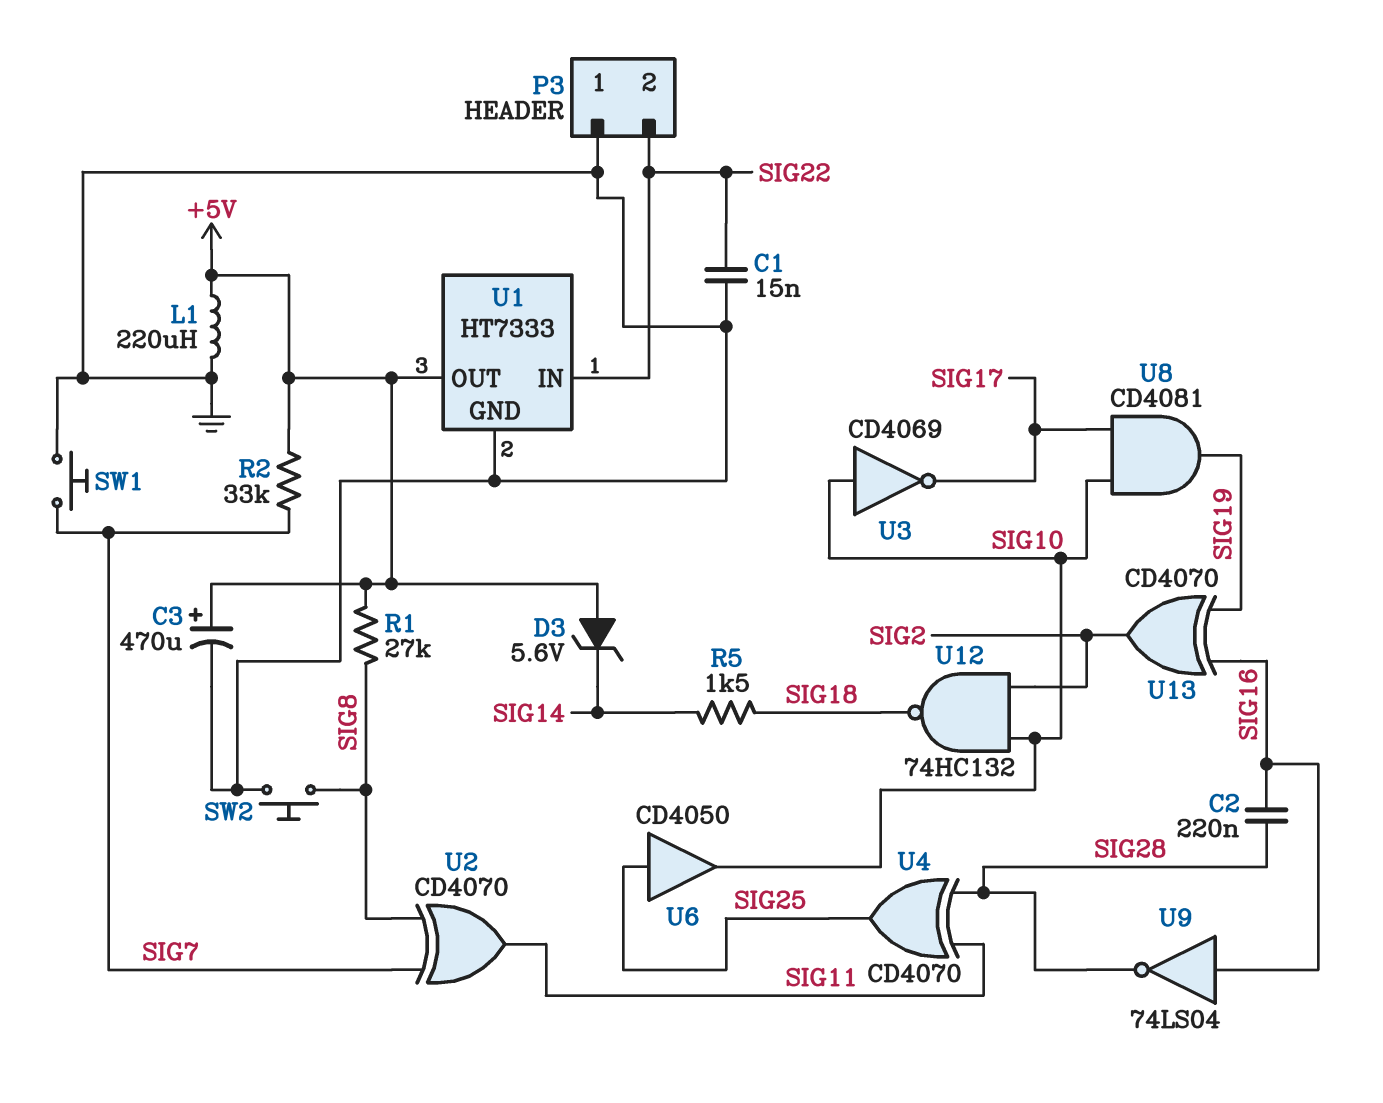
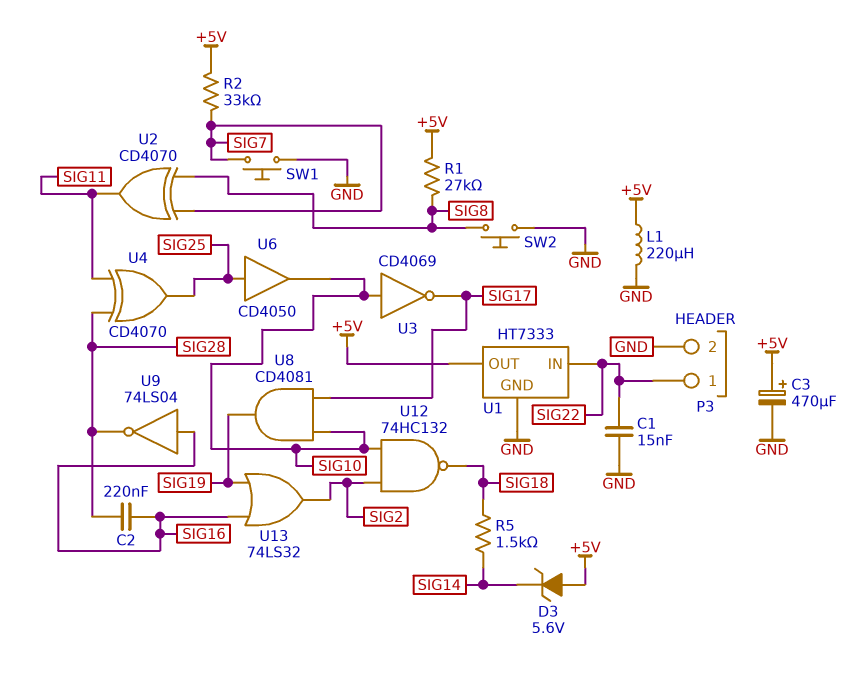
P3 pin 1: GND -> SIG22
P3 pin 2: SIG22 -> GND
U13: XOR CD4070 (in SIG16, in SIG19, out SIG2) -> OR 74LS32 (in SIG16, in SIG19, out SIG2)

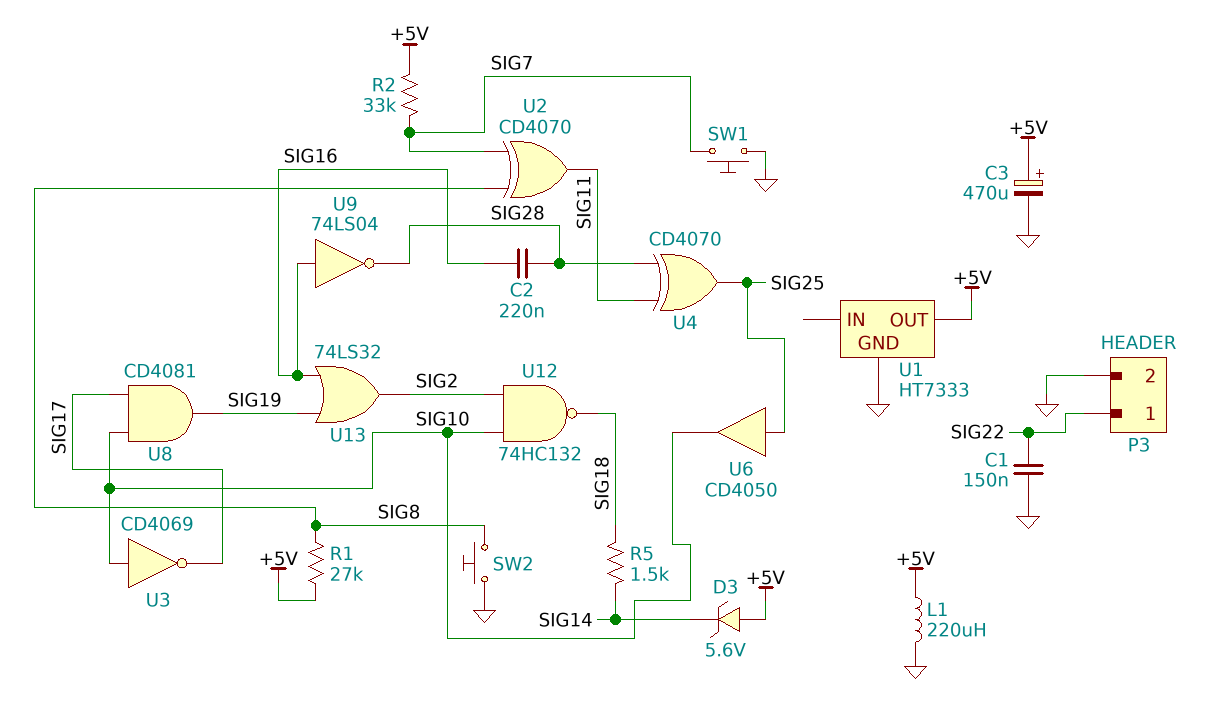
C1: 15nF (GND, SIG22) -> 150nF (GND, SIG22)
U1 pin IN: SIG22 -> none

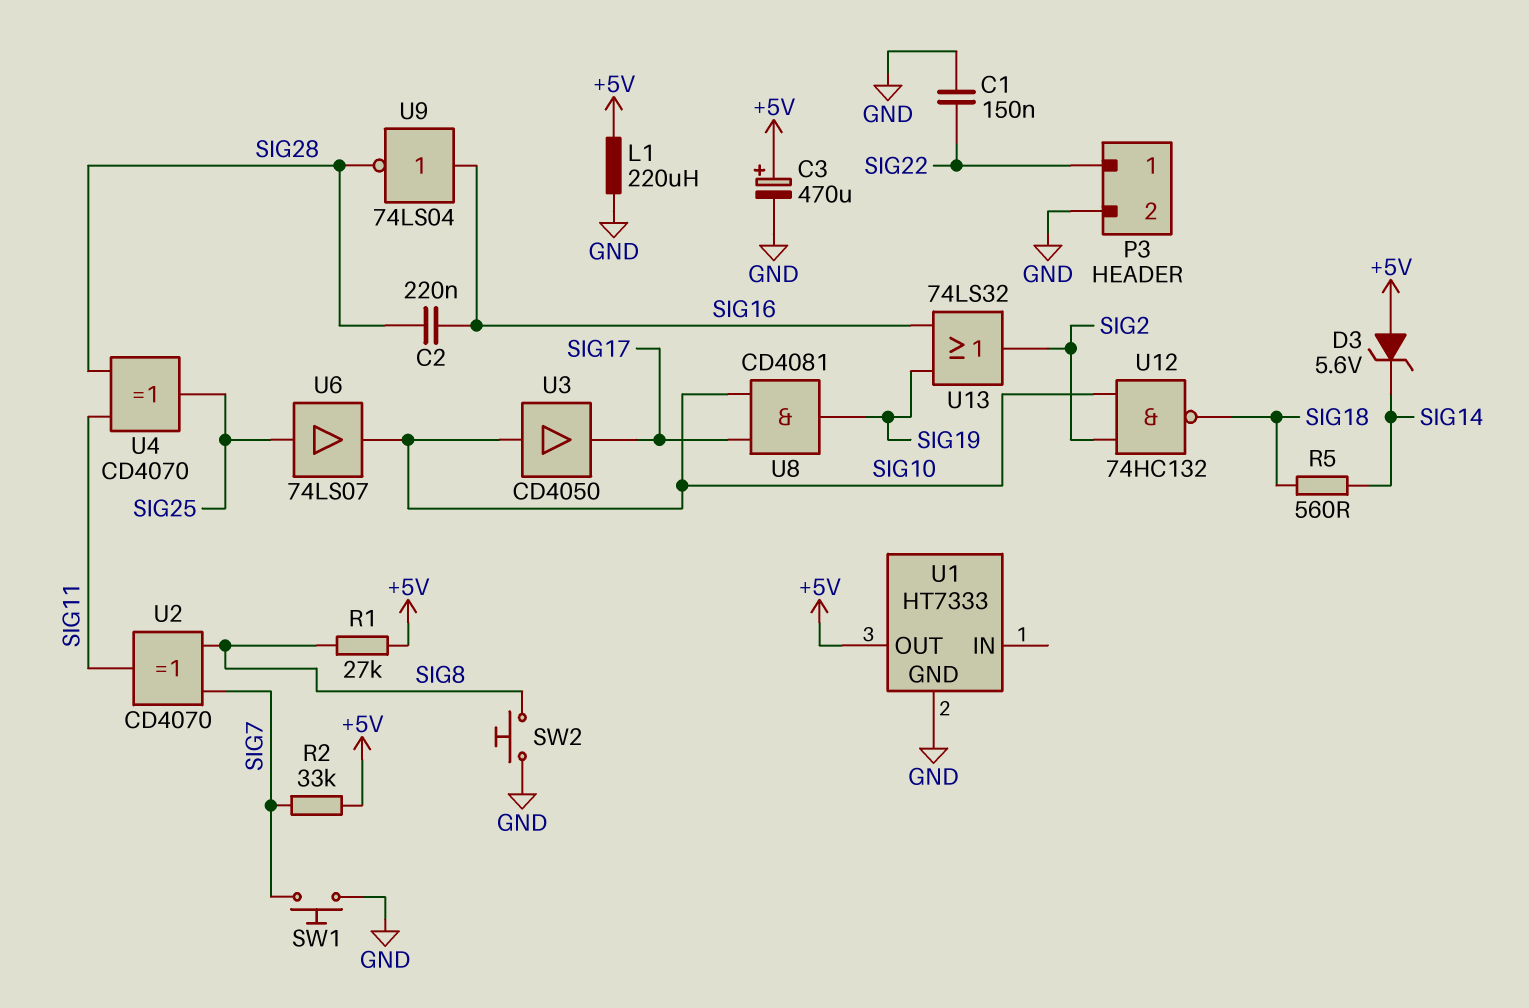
R5: 1.5k (SIG14, SIG18) -> 560 (SIG14, SIG18)
U3: NOT CD4069 (in SIG10, out SIG17) -> buffer CD4050 (in SIG10, out SIG17)
U6: buffer CD4050 (in SIG25, out SIG10) -> buffer 74LS07 (in SIG25, out SIG10)

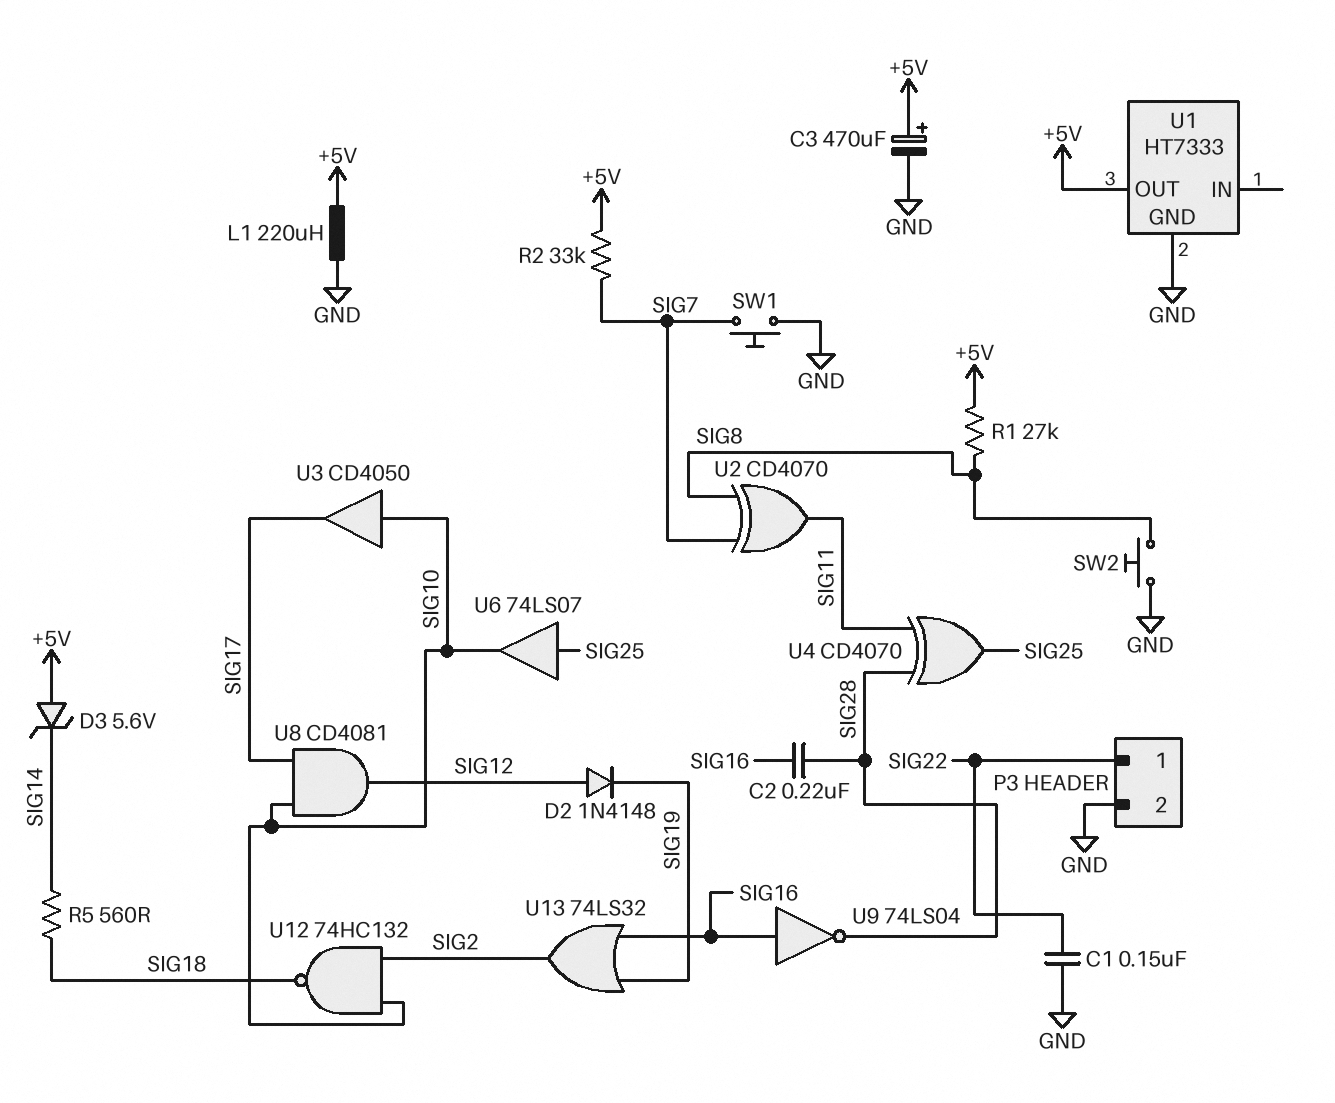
D2: none -> diode 1N4148 (A SIG12, K SIG19)
U8: AND CD4081 (in SIG10, in SIG17, out SIG19) -> AND CD4081 (in SIG10, in SIG17, out SIG12)

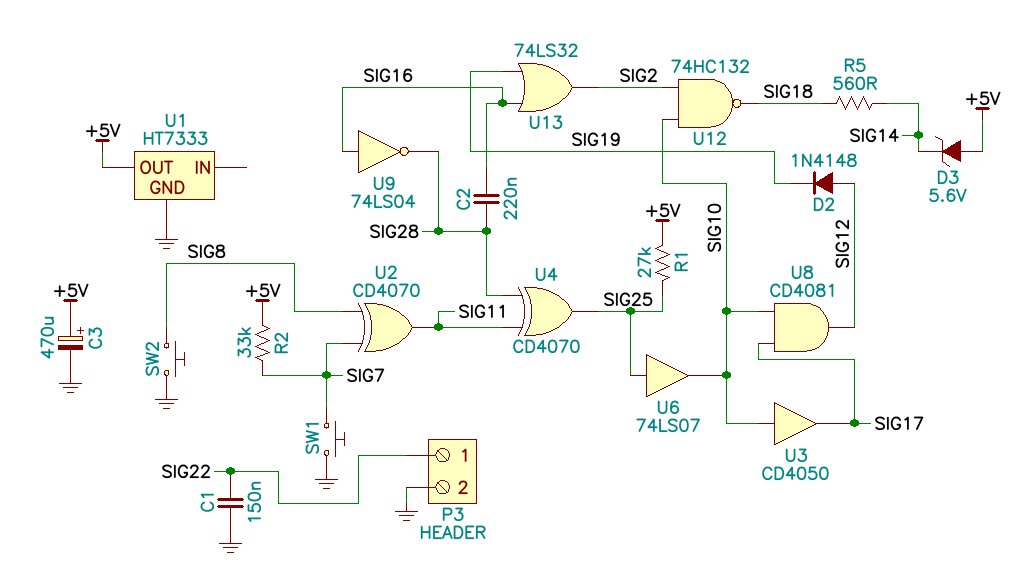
L1: 220uH (+5V, GND) -> none
R1: 27k (+5V, SIG8) -> 27k (+5V, SIG25)

